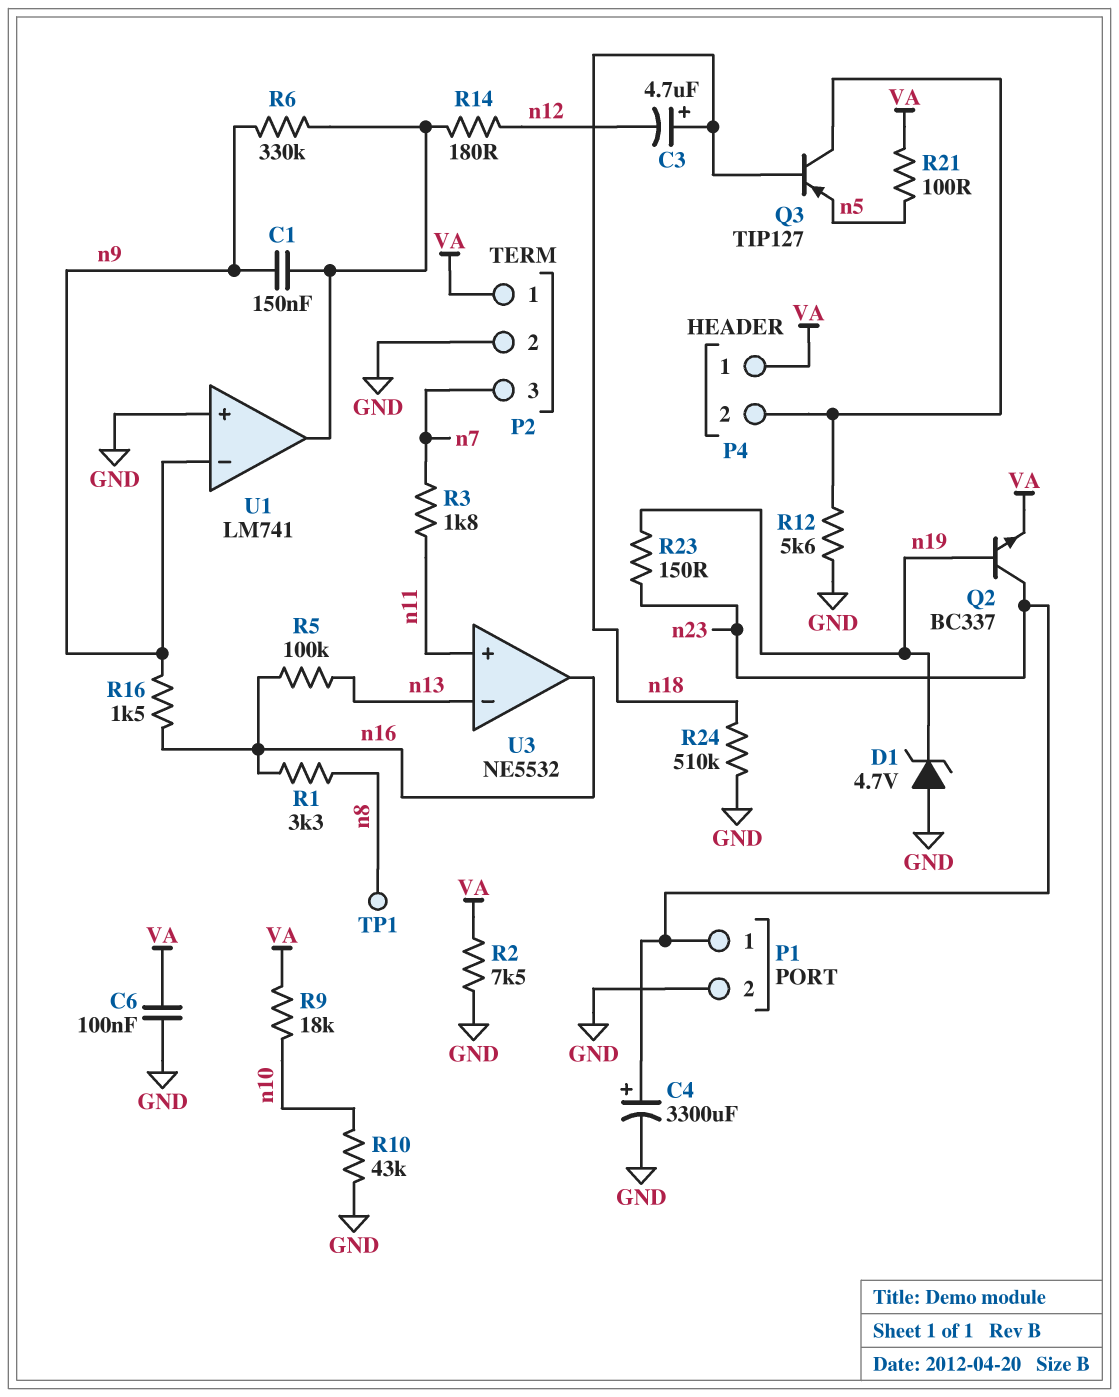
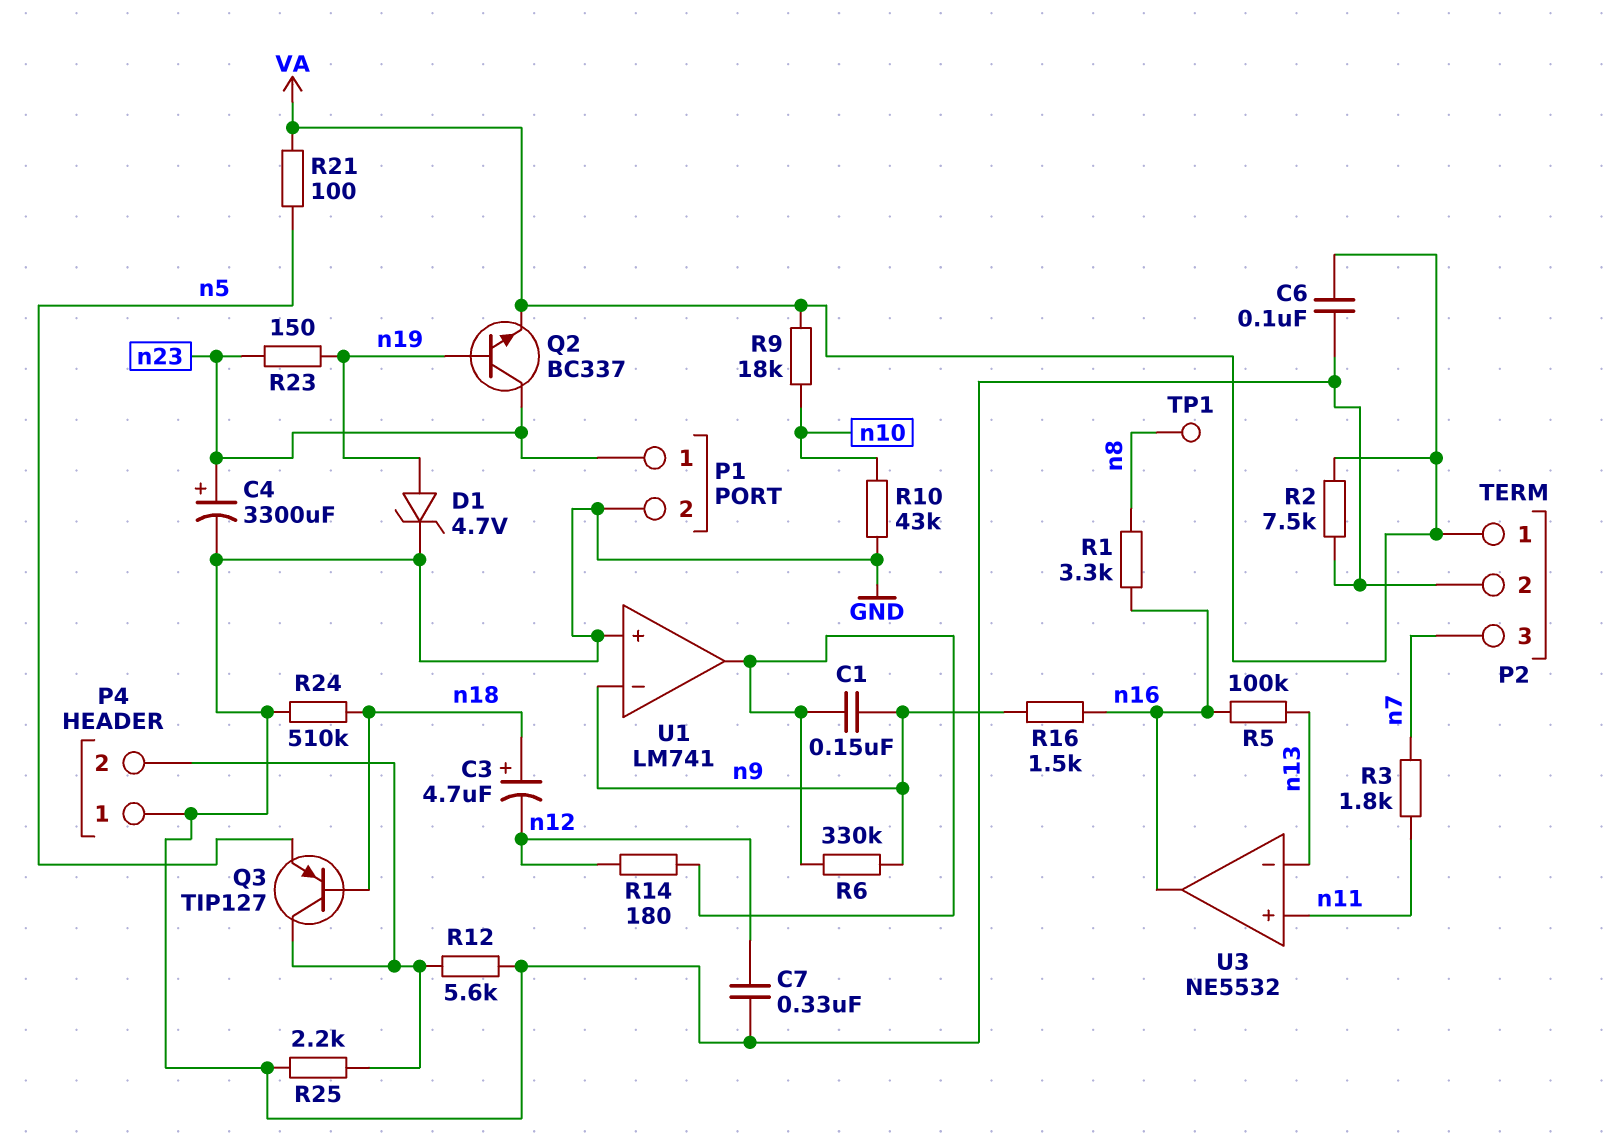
C7: none -> 330nF (GND, n12)
D1: zener 4.7V (A GND, K n19) -> zener 4.7V (A n19, K GND)
P4 pin 1: VA -> GND
R25: none -> 2.2k (GND, P4/2)

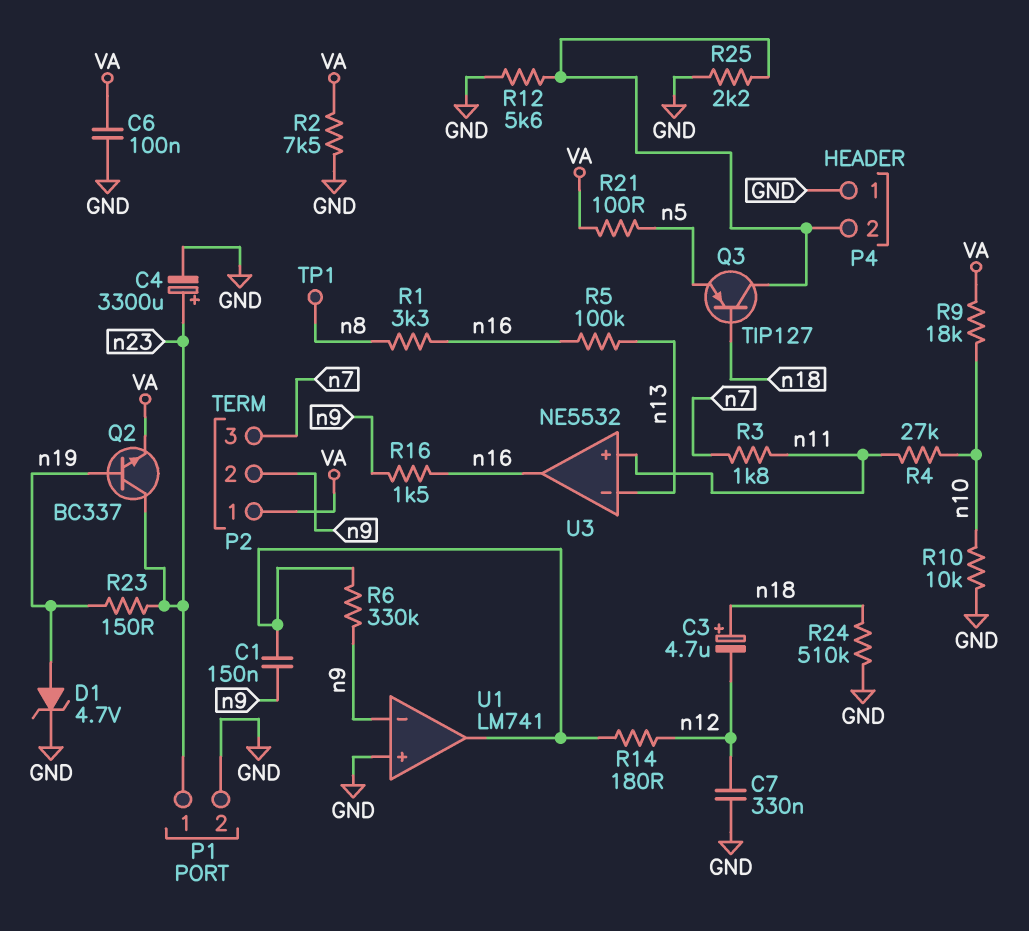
P2 pin 2: GND -> n9
R4: none -> 27k (n10, n11)
R10: 43k (GND, n10) -> 10k (GND, n10)

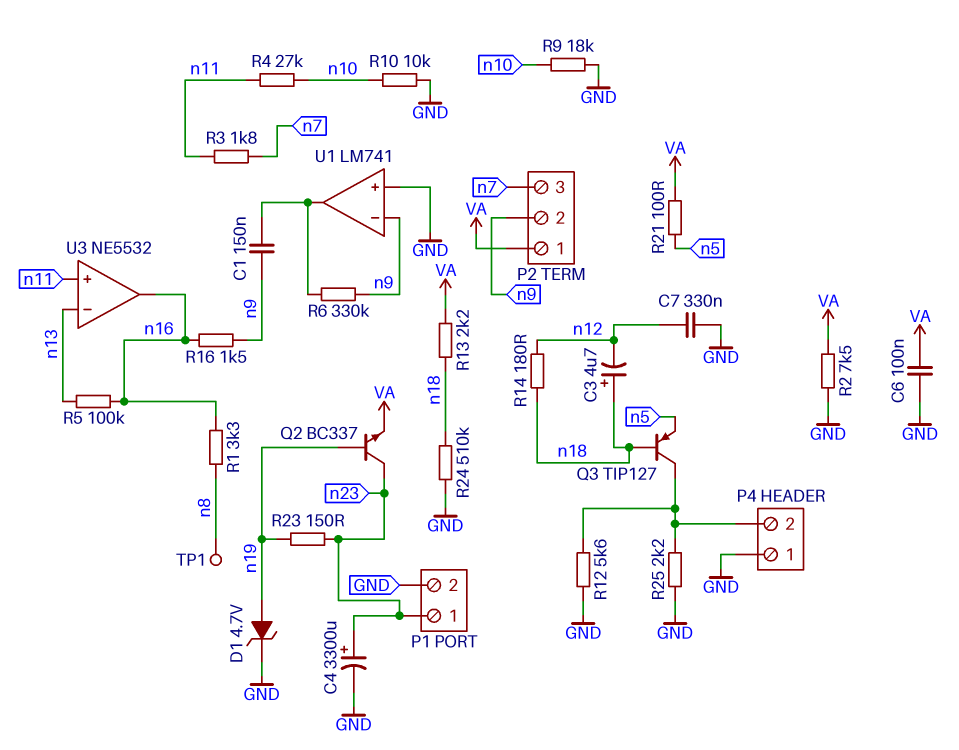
R9: 18k (VA, n10) -> 18k (GND, n10)
R13: none -> 2.2k (VA, n18)
R14: 180 (U1/out, n12) -> 180 (n12, n18)

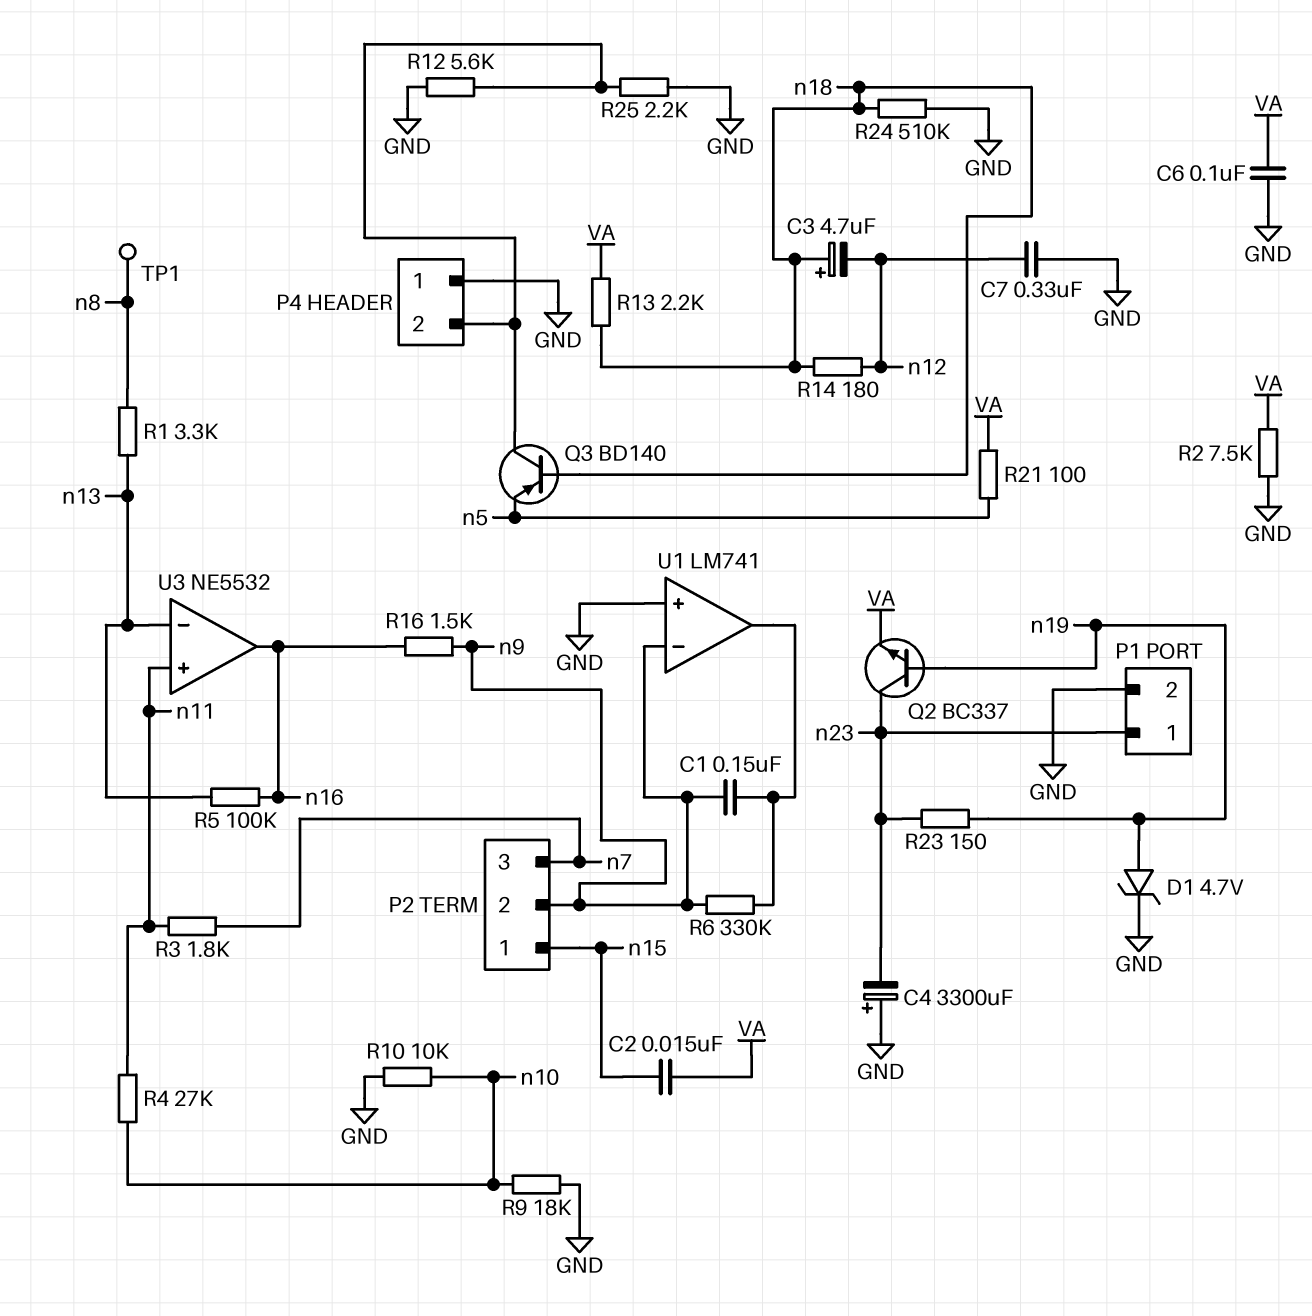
C2: none -> 15nF (VA, n15)
C4: 3300uF (plus n23, minus GND) -> 3300uF (plus GND, minus n23)
P2 pin 1: VA -> n15
Q3: PNP TIP127 (B n18, C P4/2, E n5) -> PNP BD140 (B n18, C P4/2, E n5)
R1: 3.3k (n8, n16) -> 3.3k (n8, n13)

